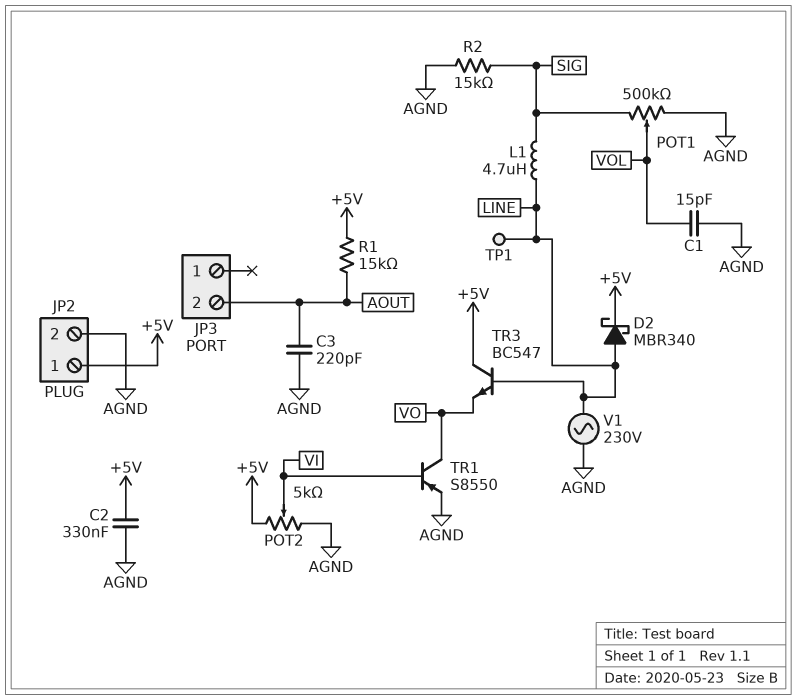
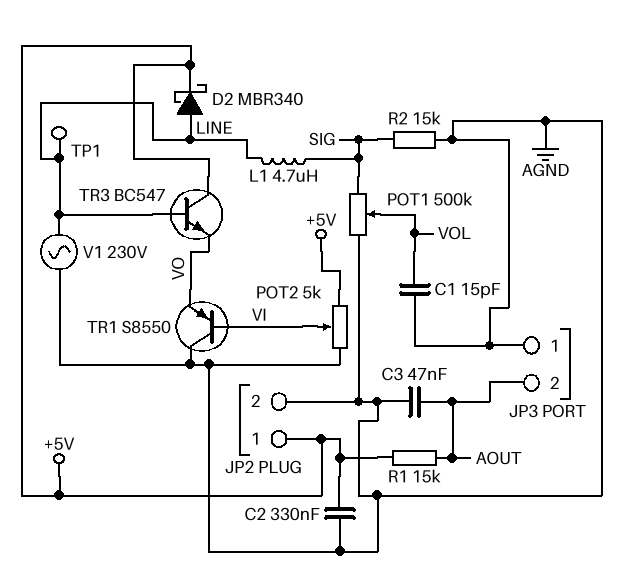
C3: 220pF (AGND, AOUT) -> 47nF (AGND, AOUT)
JP3 pin 1: none -> AGND
TR1: PNP S8550 (B VI, C VO, E AGND) -> PNP S8550 (B VI, C AGND, E VO)

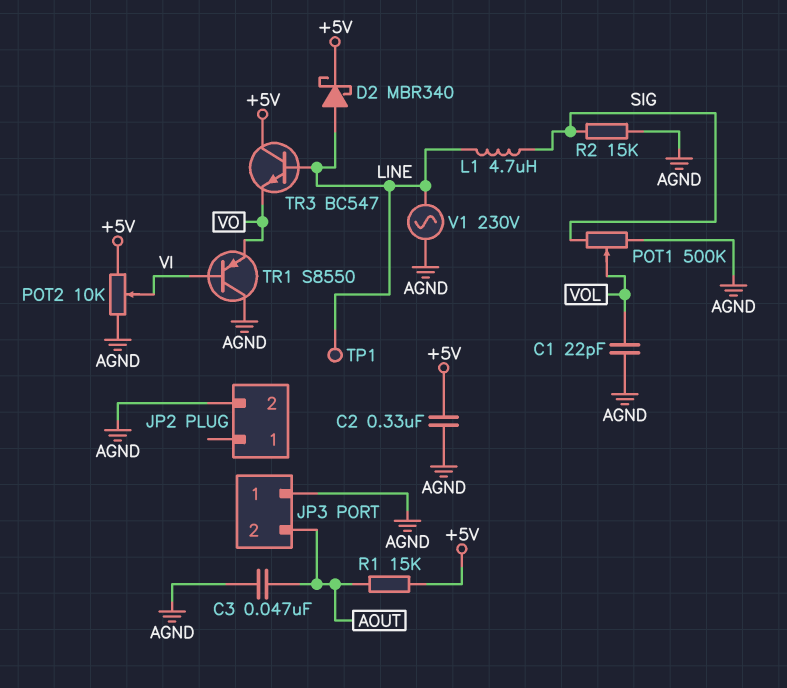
C1: 15pF (AGND, VOL) -> 22pF (AGND, VOL)
JP2 pin 1: +5V -> none
POT2: 5k (+5V, AGND, wiper VI) -> 10k (+5V, AGND, wiper VI)

